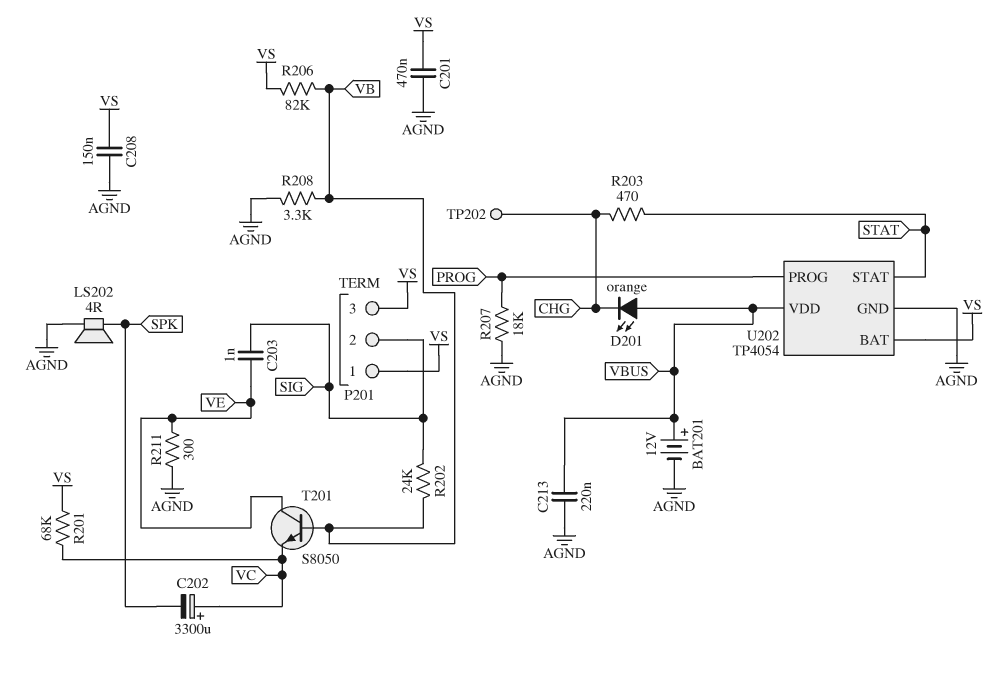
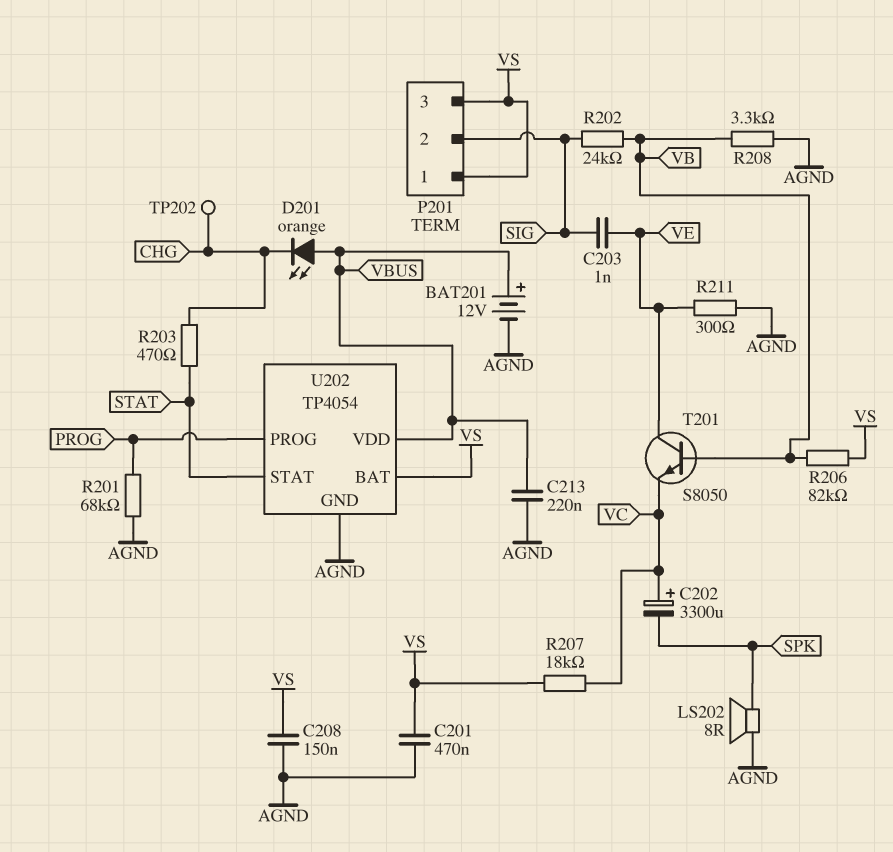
LS202: speaker 4R (AGND, SPK) -> speaker 8R (AGND, SPK)
R201: 68k (VC, VS) -> 68k (AGND, PROG)
R207: 18k (AGND, PROG) -> 18k (VC, VS)

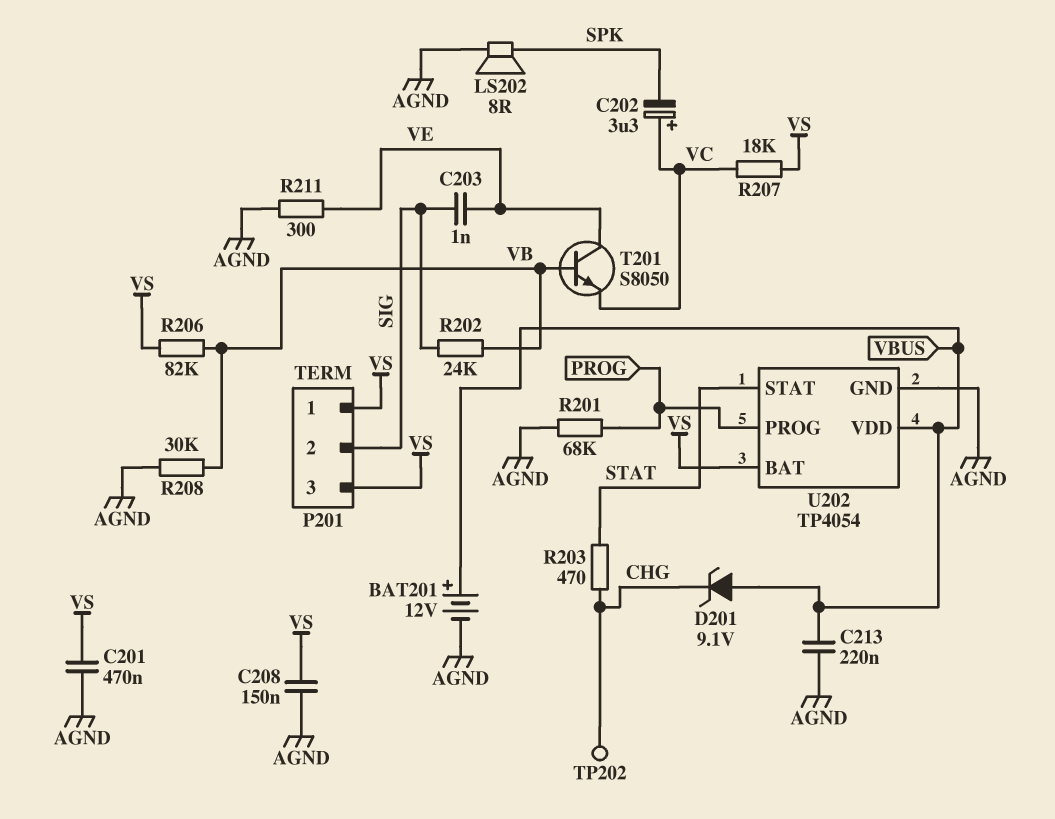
C202: 3300uF (plus VC, minus SPK) -> 3.3uF (plus VC, minus SPK)
D201: LED orange (A VBUS, K CHG) -> zener 9.1V (A VBUS, K CHG)
R208: 3.3k (AGND, VB) -> 30k (AGND, VB)

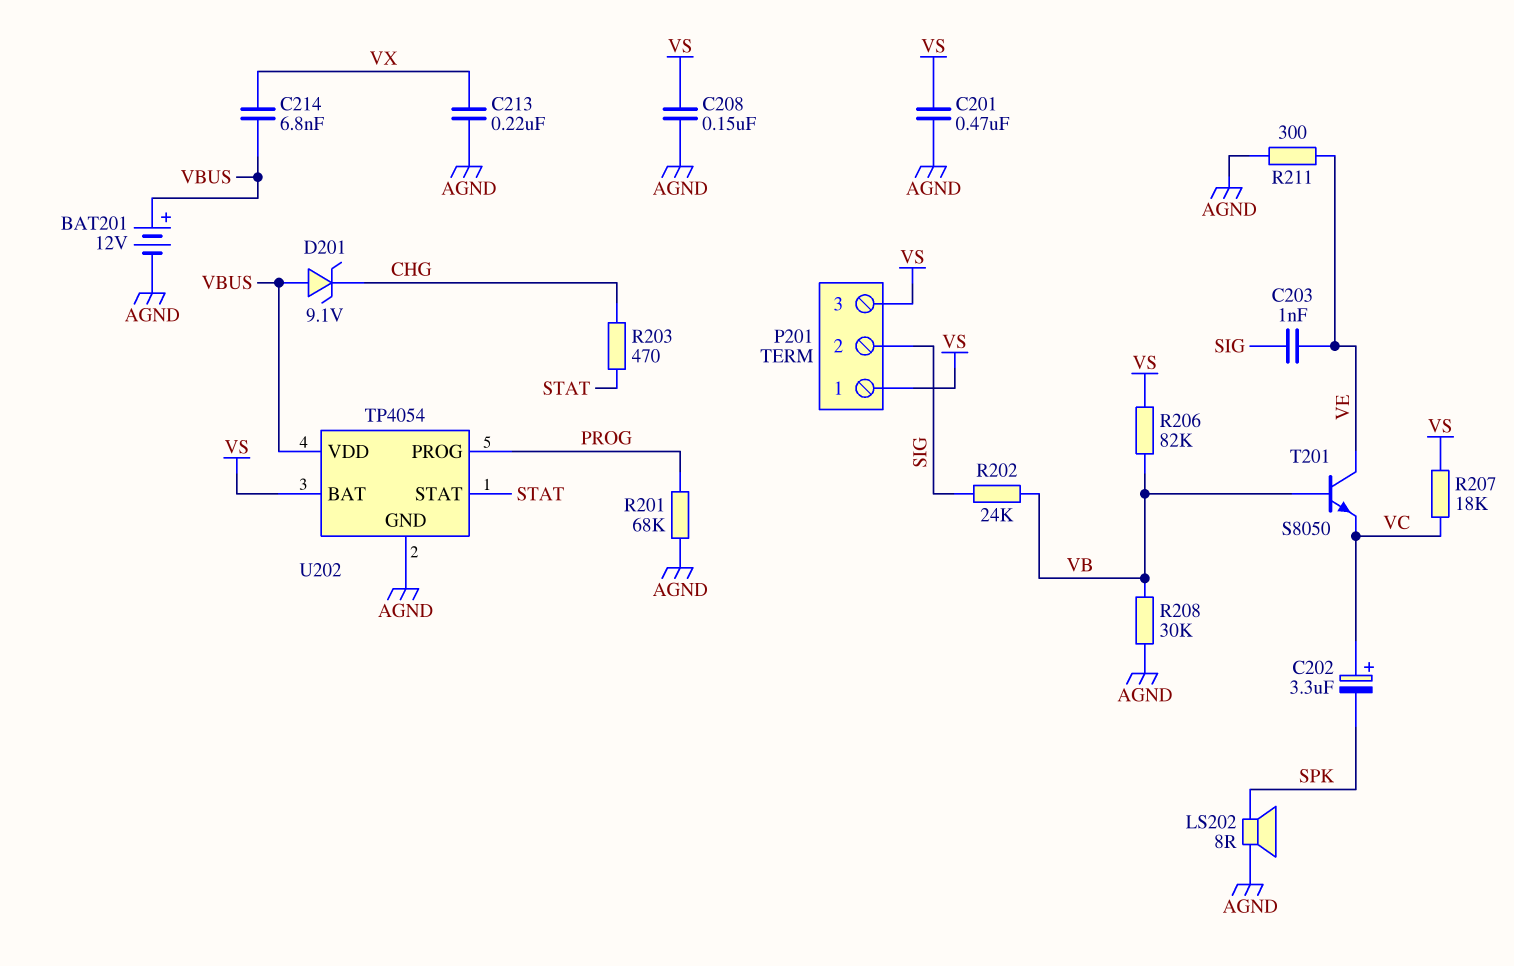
C213: 220nF (AGND, VBUS) -> 220nF (AGND, VX)
C214: none -> 6.8nF (VBUS, VX)
TP202: test point (CHG) -> none

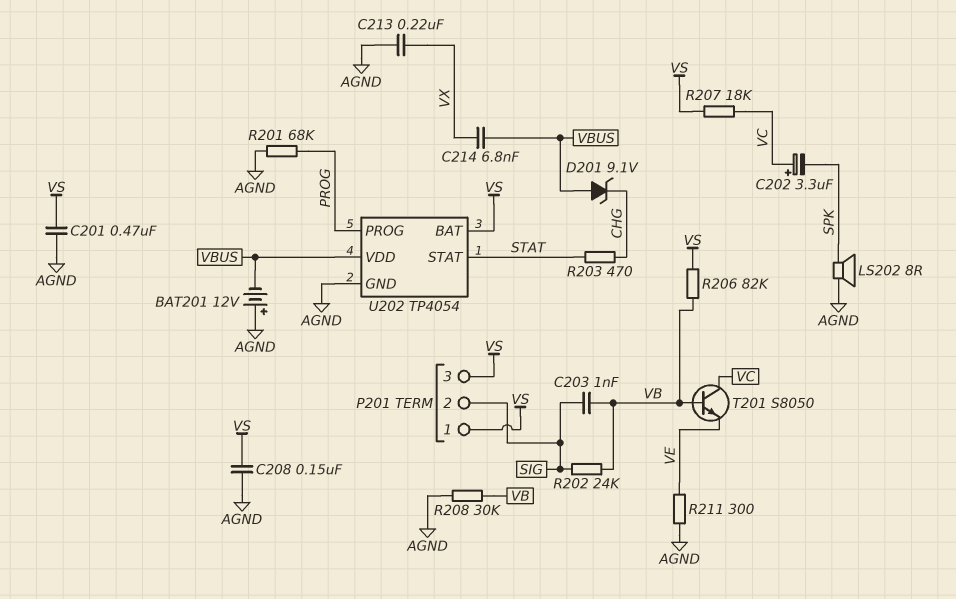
BAT201: 12V (plus VBUS, minus AGND) -> 12V (plus AGND, minus VBUS)
C203: 1nF (SIG, VE) -> 1nF (SIG, VB)
T201: NPN S8050 (B VB, C VE, E VC) -> NPN S8050 (B VB, C VC, E VE)

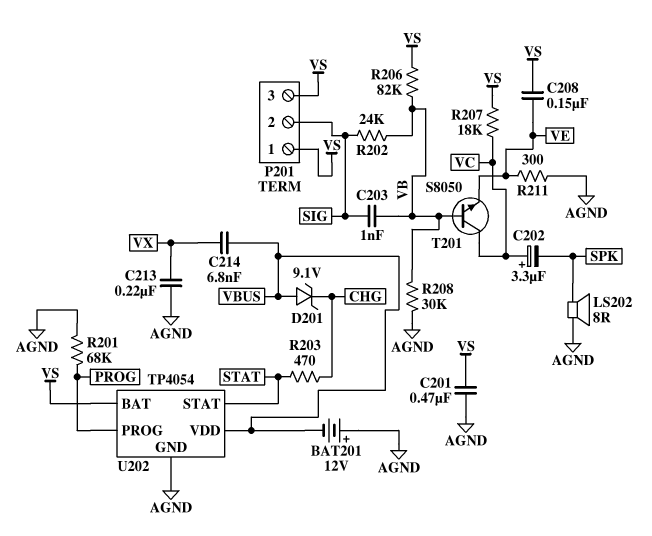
C208: 150nF (AGND, VS) -> 150nF (VE, VS)

